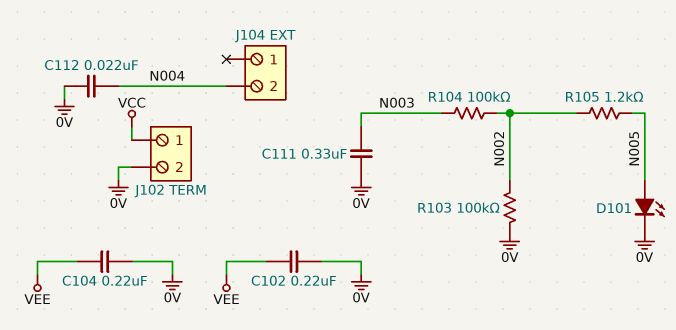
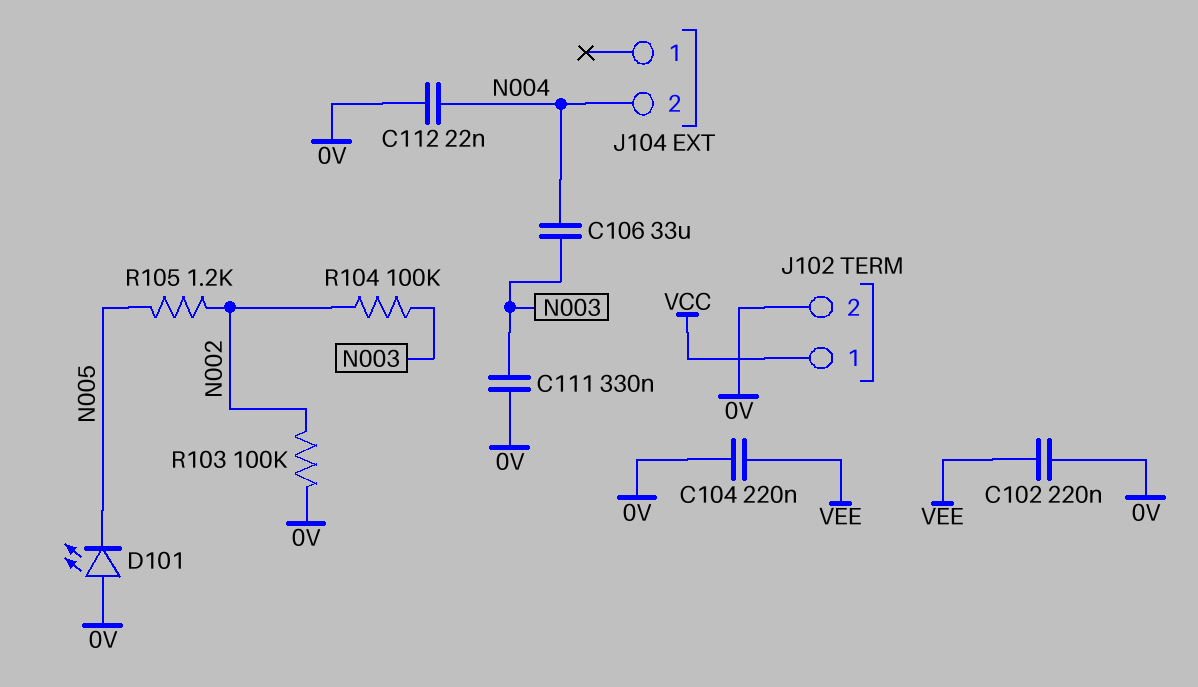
C106: none -> 33uF (N003, N004)
D101: LED (A N005, K 0V) -> LED (A 0V, K N005)

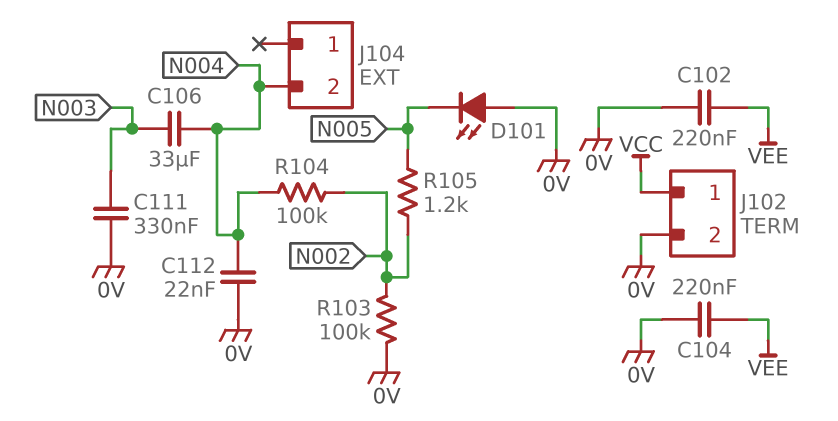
R104: 100k (N002, N003) -> 100k (N002, N004)

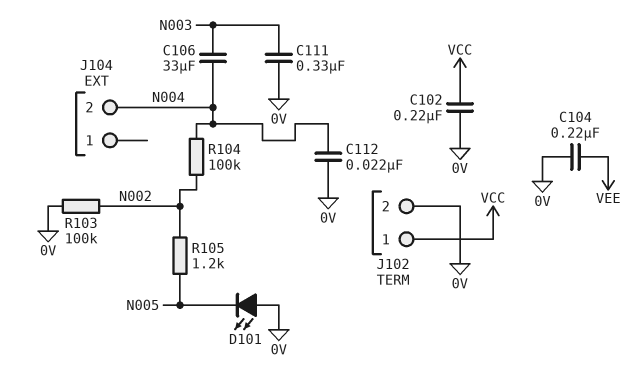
C102: 220nF (0V, VEE) -> 220nF (0V, VCC)

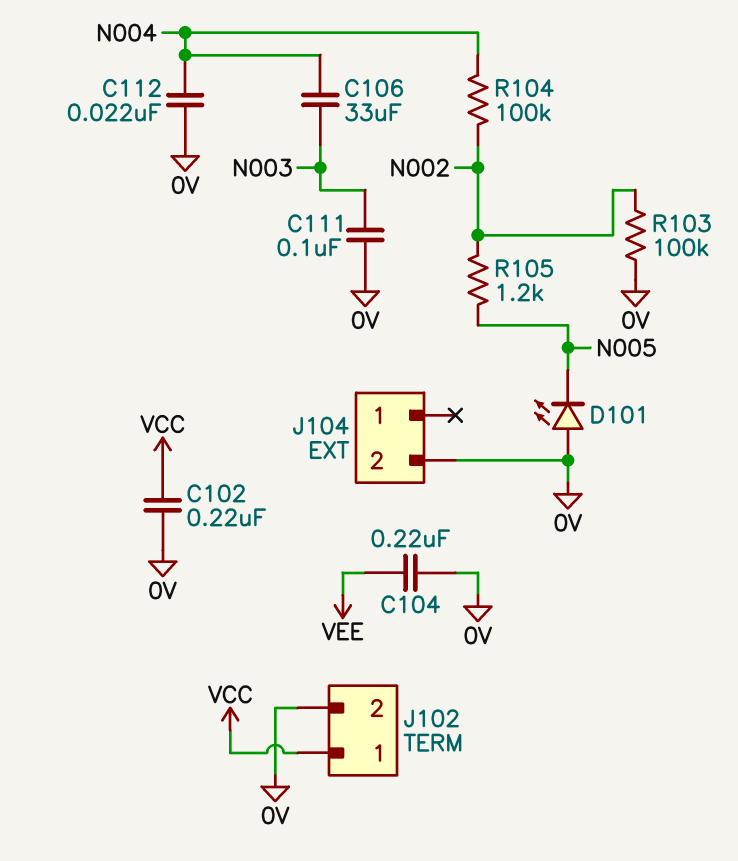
C111: 330nF (0V, N003) -> 100nF (0V, N003)
J104 pin 2: N004 -> 0V

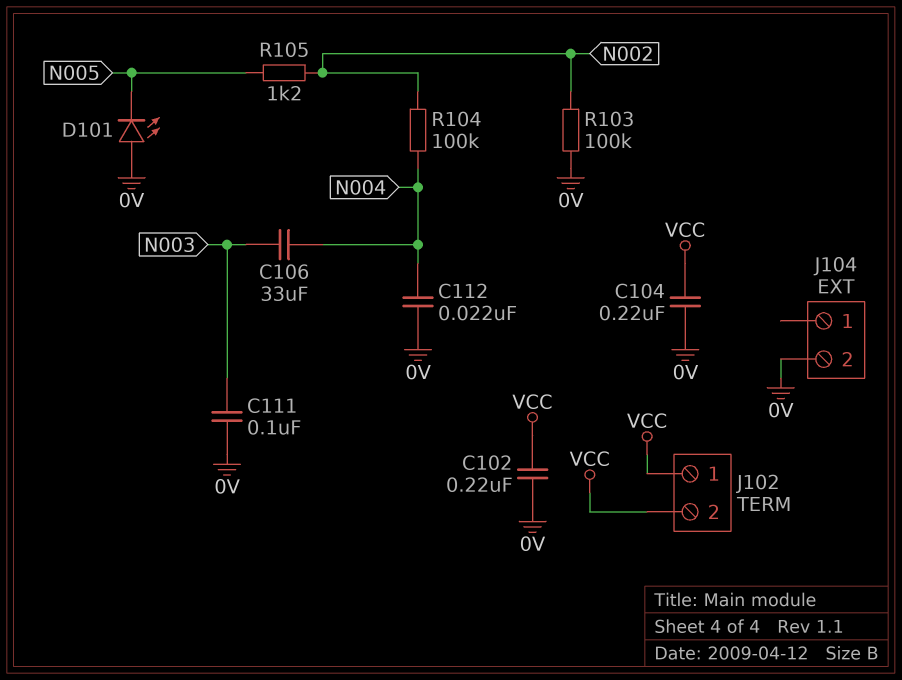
C104: 220nF (0V, VEE) -> 220nF (0V, VCC)
J102 pin 2: 0V -> VCC

